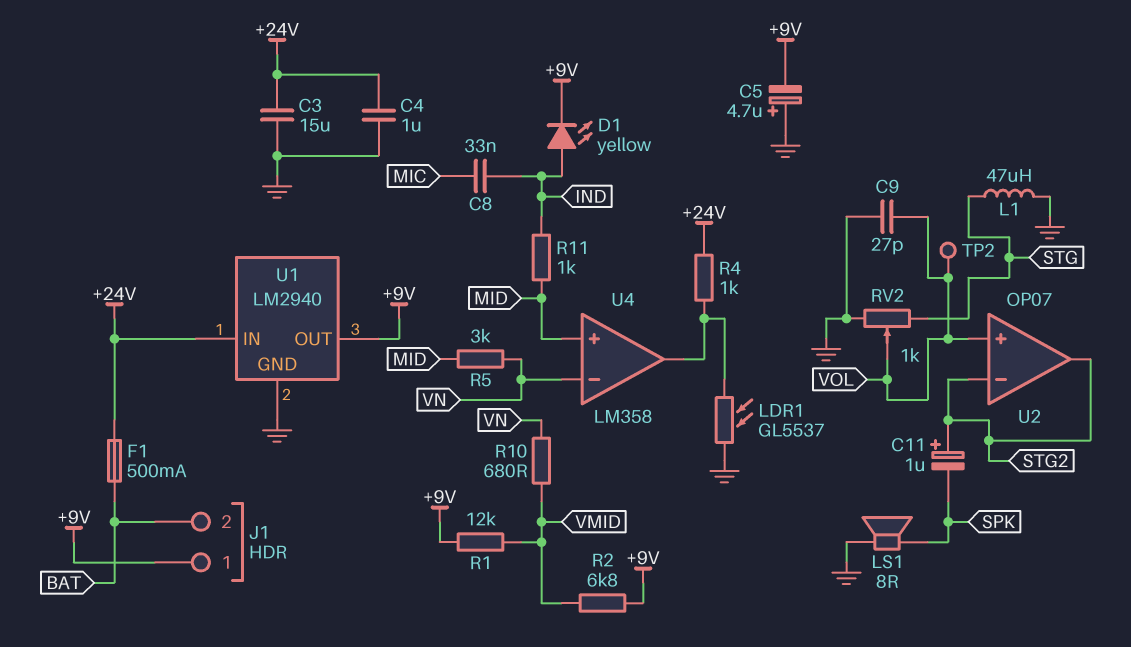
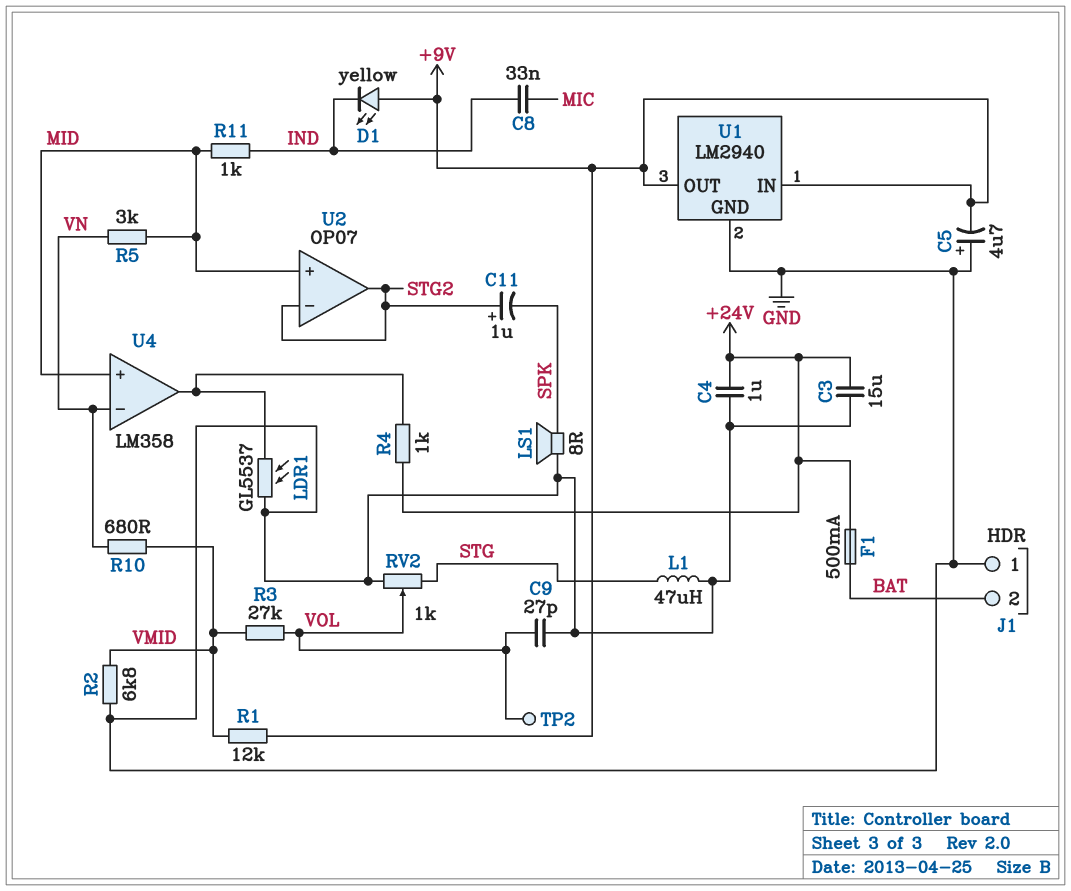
D1: LED yellow (A IND, K +9V) -> LED yellow (A +9V, K IND)
J1 pin 1: +9V -> GND
R2: 6.8k (+9V, VMID) -> 6.8k (GND, VMID)
R3: none -> 27k (VMID, VOL)
U1 pin IN: +24V -> +9V
U2 pin in+: VOL -> MID

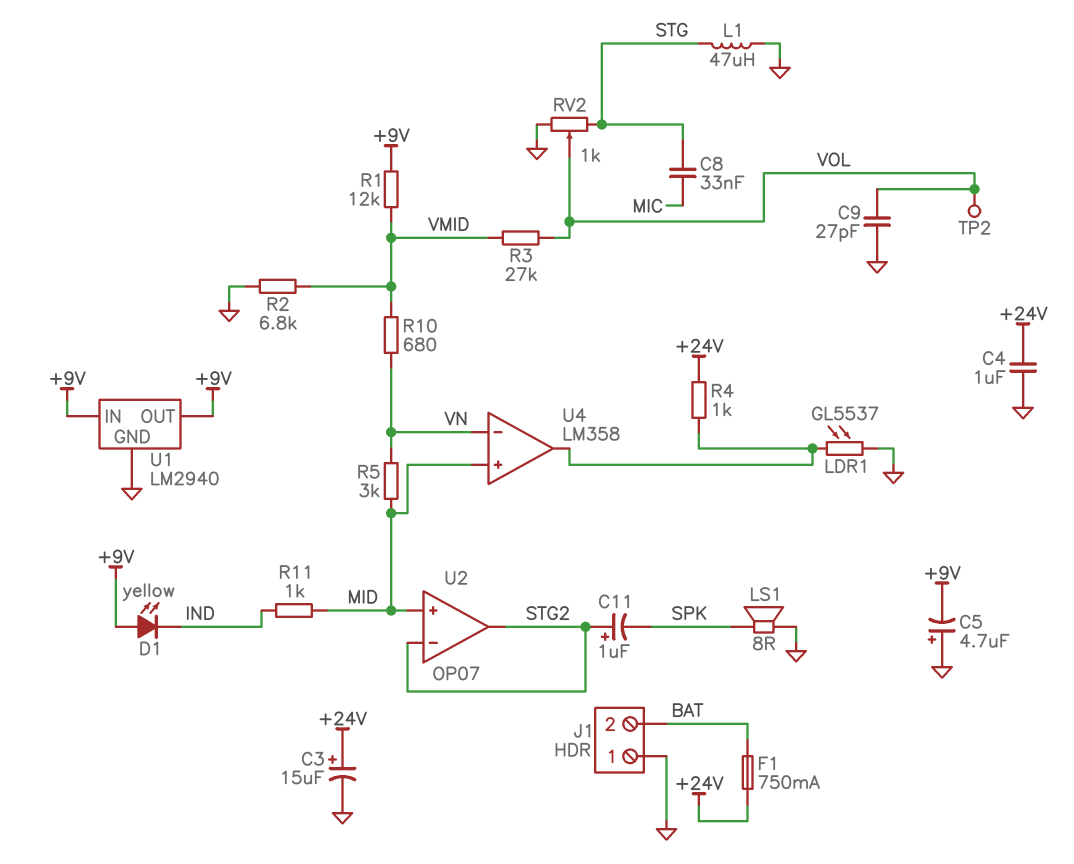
C3: 15uF (+24V, GND) -> 15uF (plus +24V, minus GND)
C8: 33nF (IND, MIC) -> 33nF (MIC, STG)
F1: 500mA (+24V, BAT) -> 750mA (+24V, BAT)

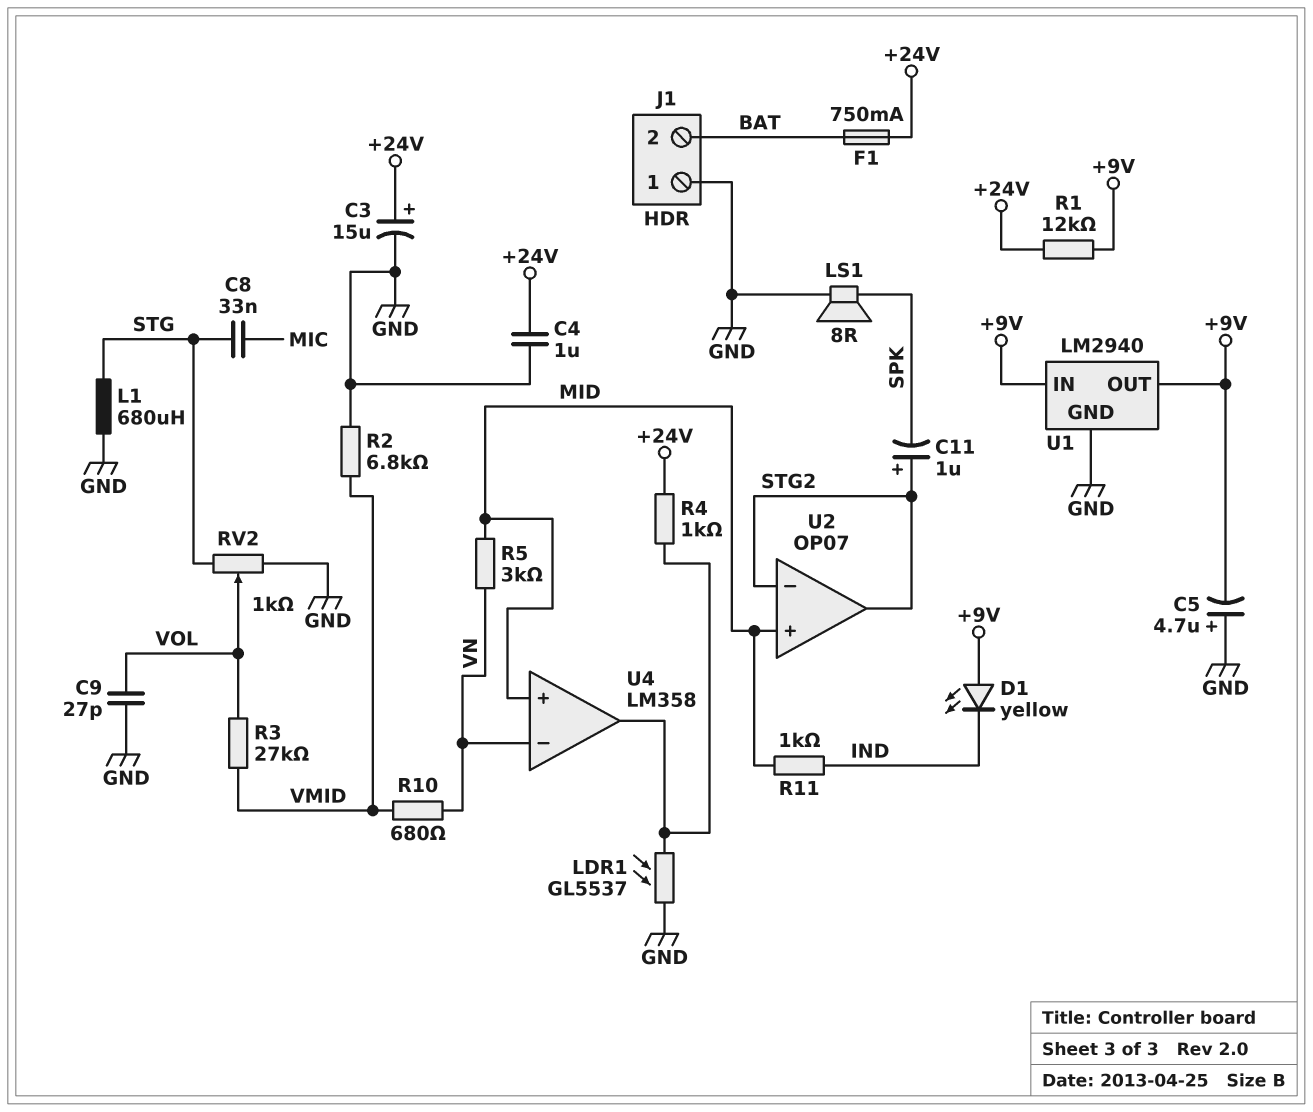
L1: 47uH (GND, STG) -> 680uH (GND, STG)
R1: 12k (+9V, VMID) -> 12k (+9V, +24V)
TP2: test point (VOL) -> none

